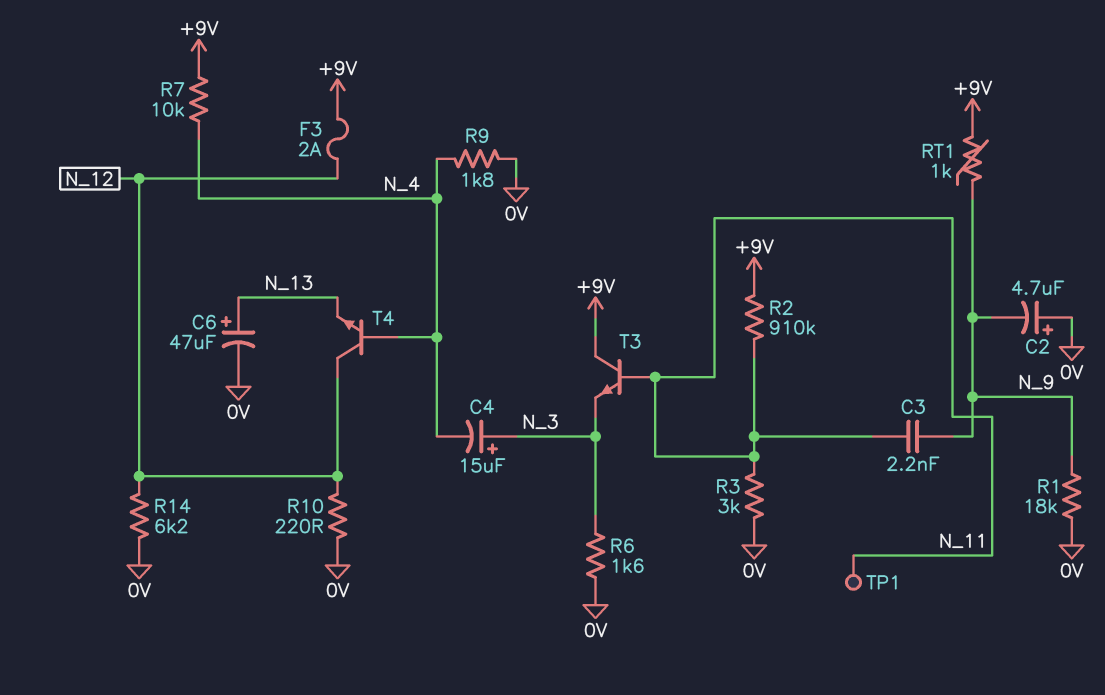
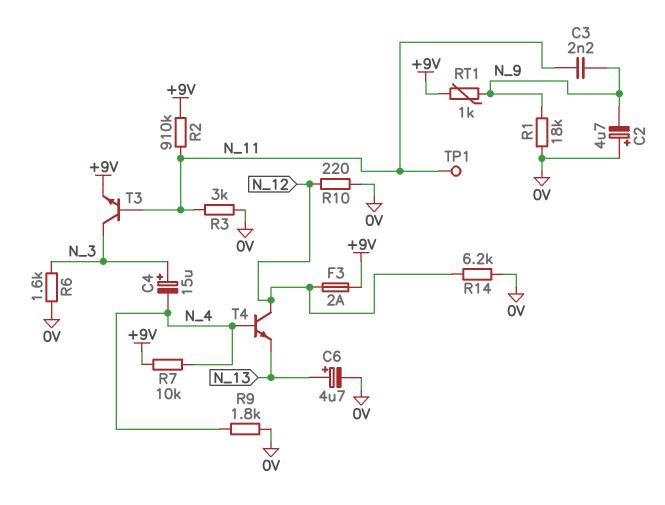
C6: 47uF (plus N_13, minus 0V) -> 4.7uF (plus N_13, minus 0V)
T3: NPN (B N_11, C +9V, E N_3) -> NPN (B N_11, C N_3, E +9V)

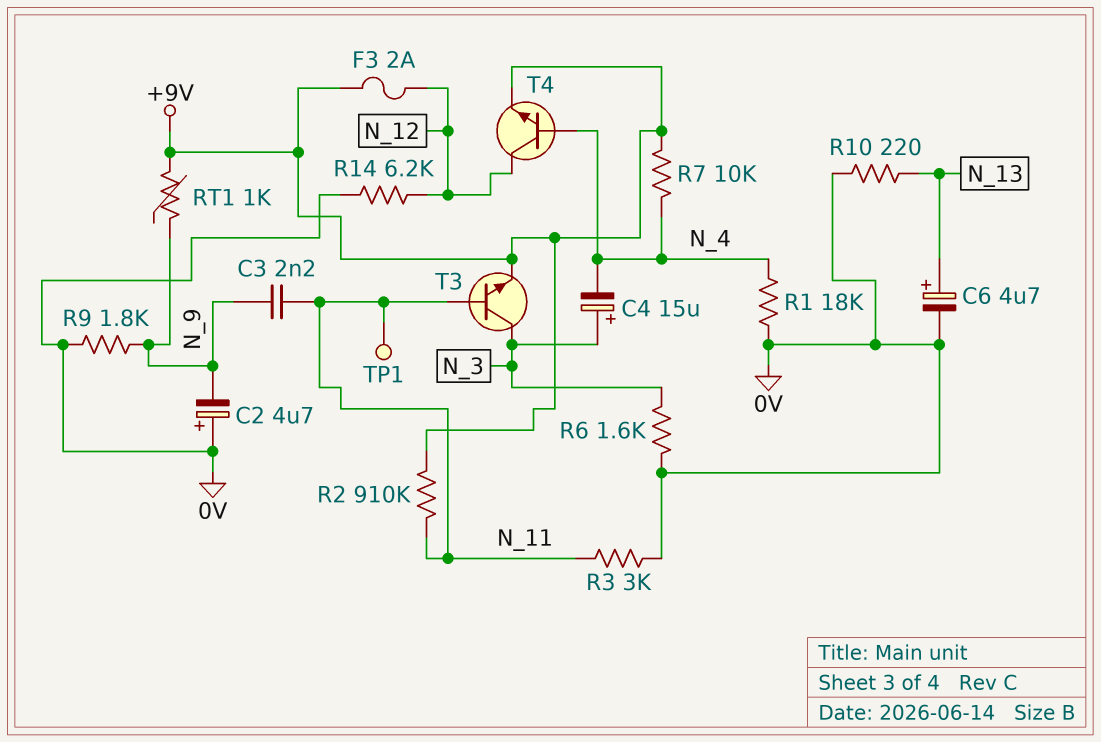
R1: 18k (0V, N_9) -> 18k (0V, N_4)
R9: 1.8k (0V, N_4) -> 1.8k (0V, N_9)
R10: 220 (0V, N_12) -> 220 (0V, N_13)
T4: NPN (B N_4, C N_12, E N_13) -> NPN (B N_4, C N_12, E +9V)

